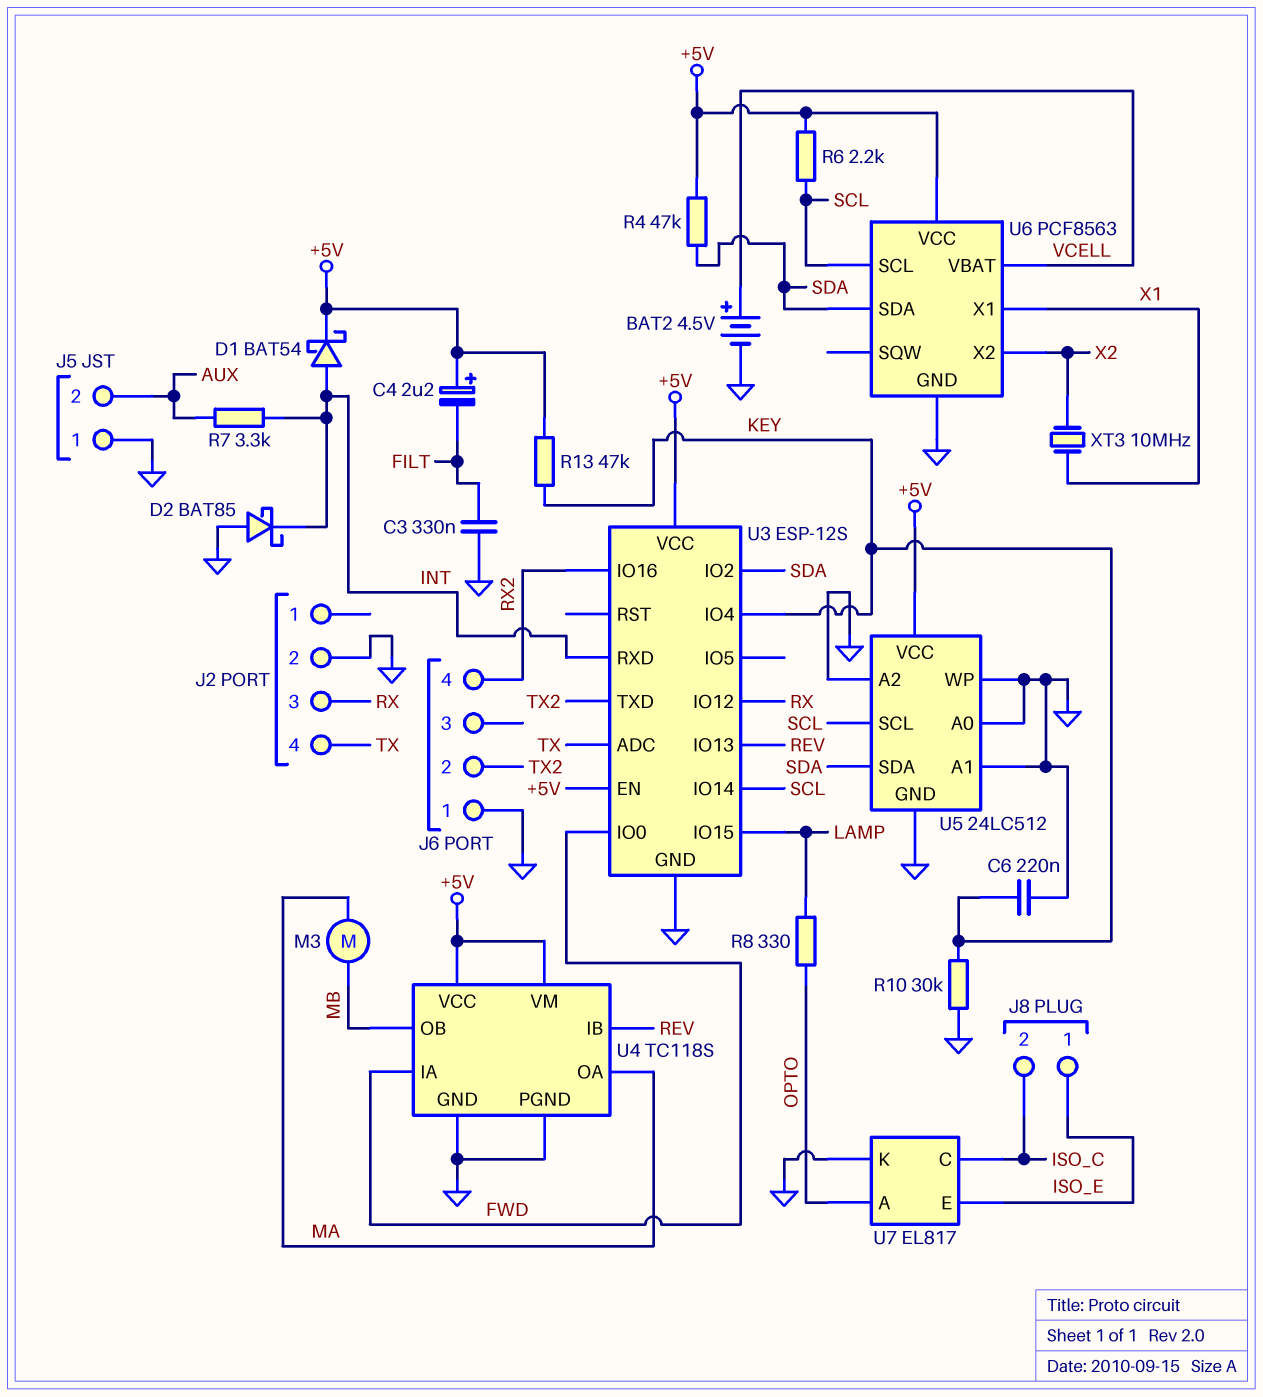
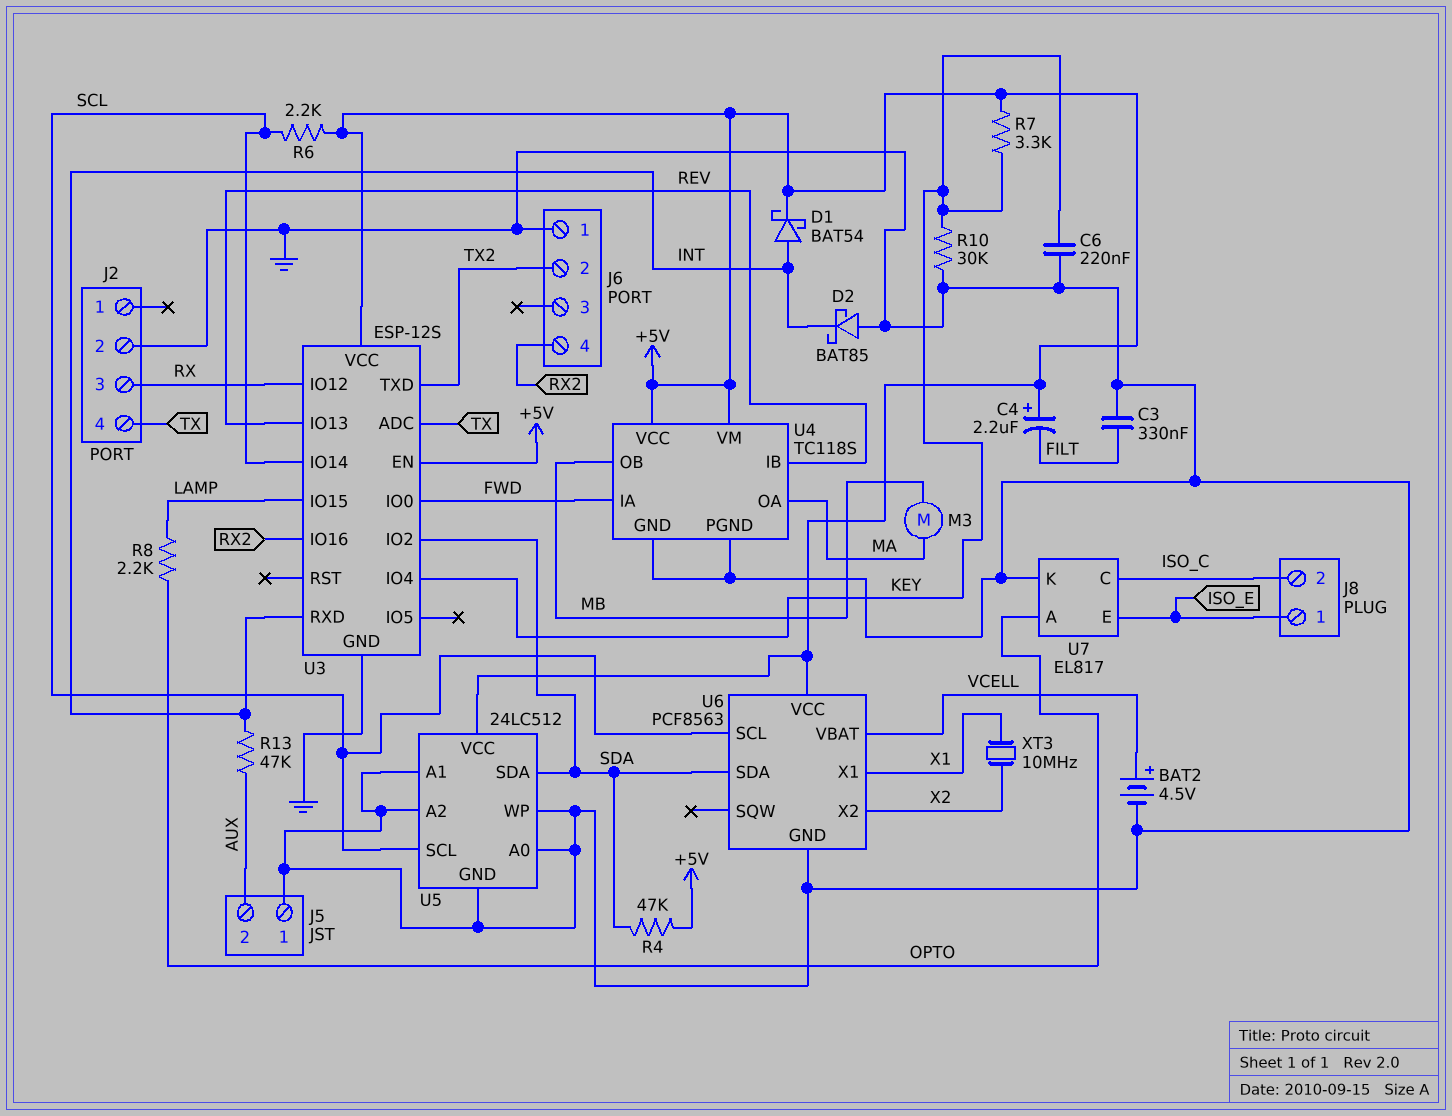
R7: 3.3k (AUX, INT) -> 3.3k (+5V, KEY)
R8: 330 (LAMP, OPTO) -> 2.2k (LAMP, OPTO)
R13: 47k (+5V, KEY) -> 47k (AUX, INT)

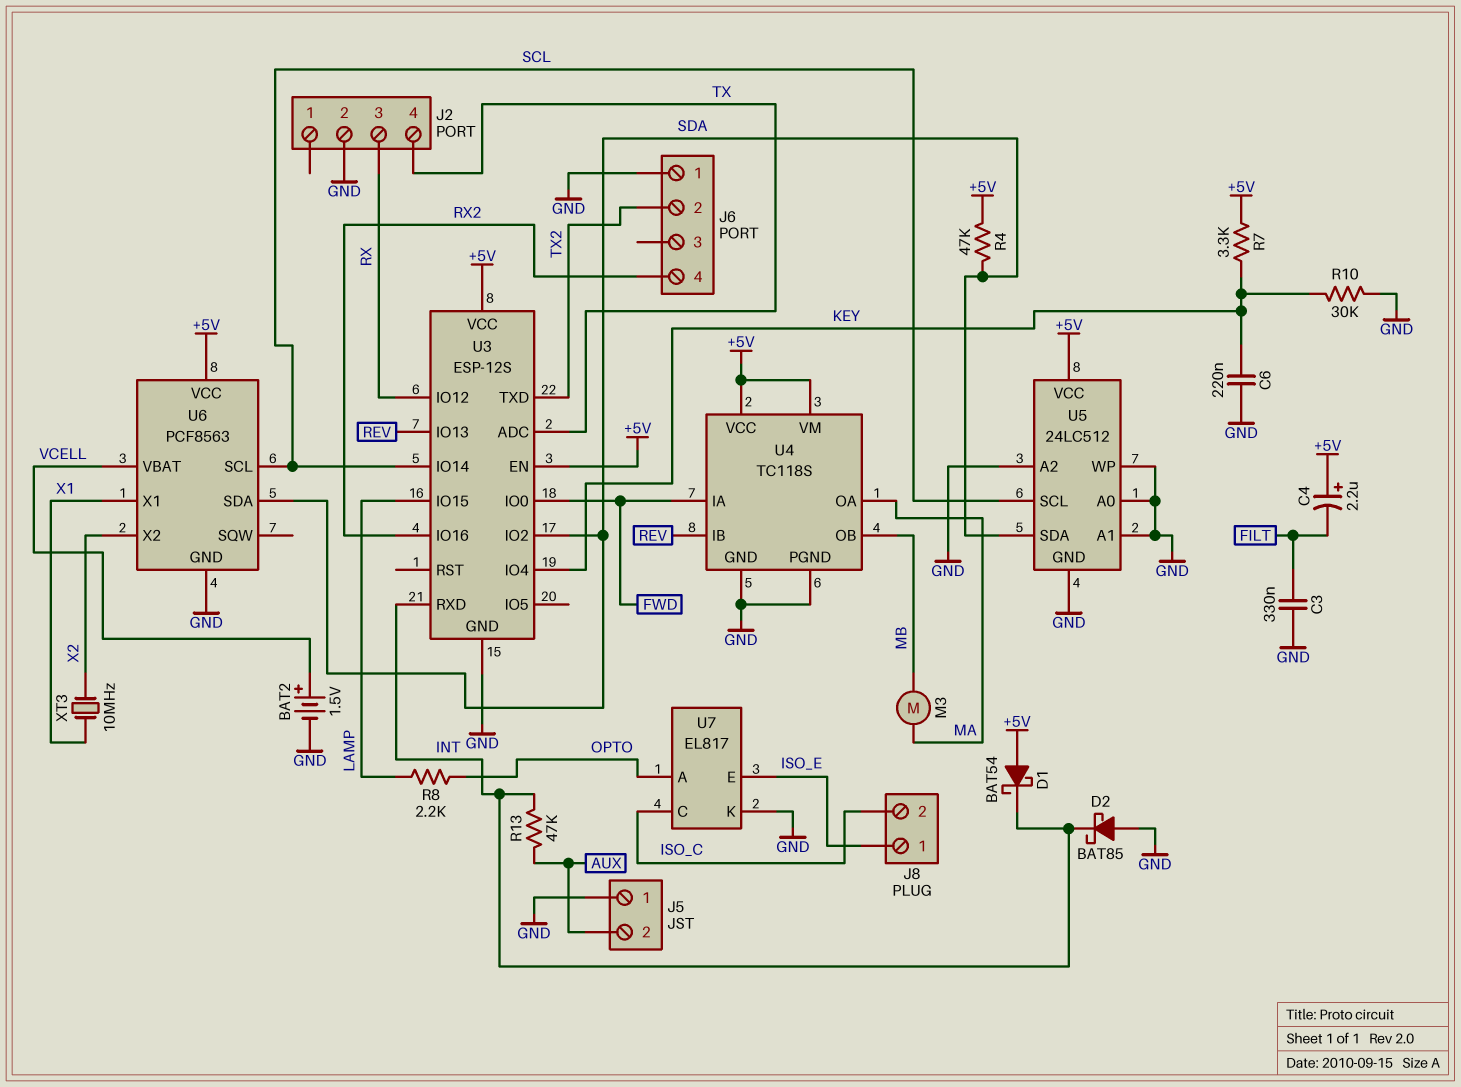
BAT2: 4.5V (plus VCELL, minus GND) -> 1.5V (plus VCELL, minus GND)
D1: schottky BAT54 (A INT, K +5V) -> schottky BAT54 (A +5V, K INT)
R6: 2.2k (+5V, SCL) -> none

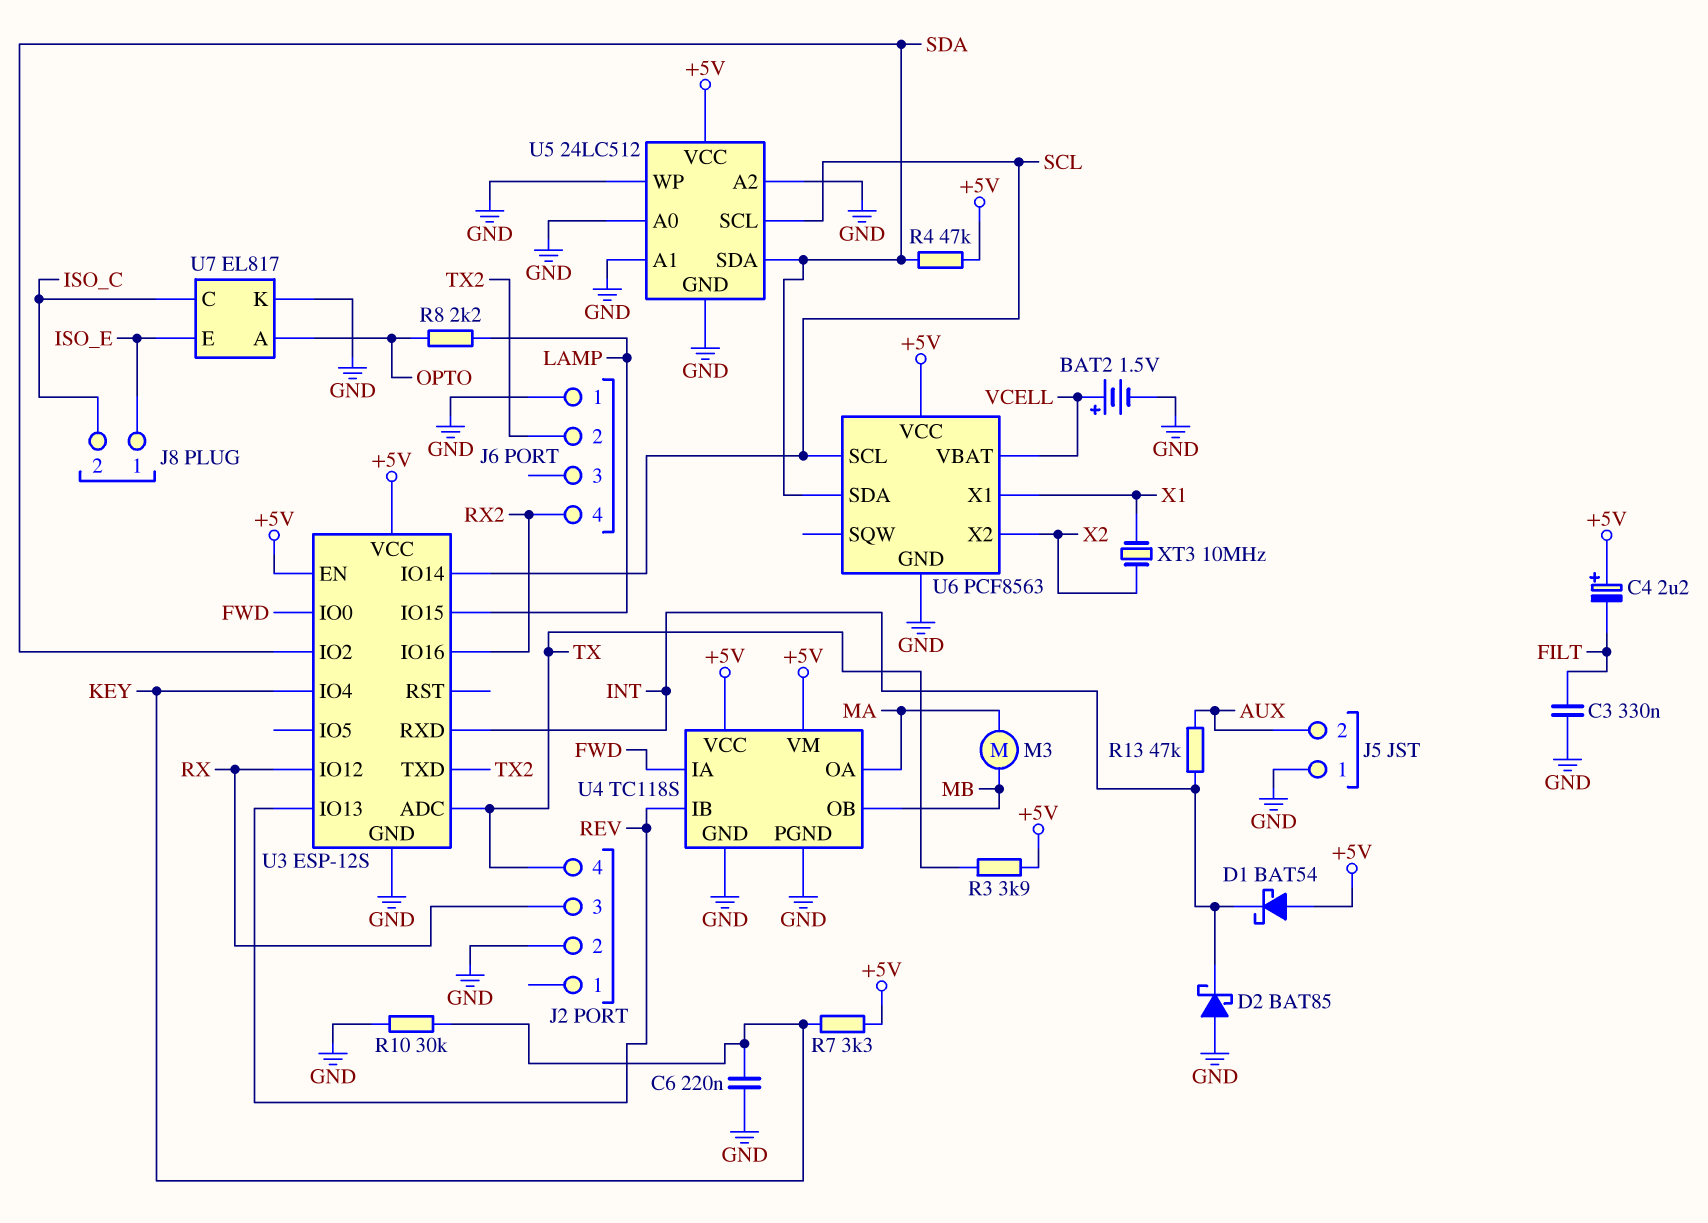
R3: none -> 3.9k (+5V, TX)

